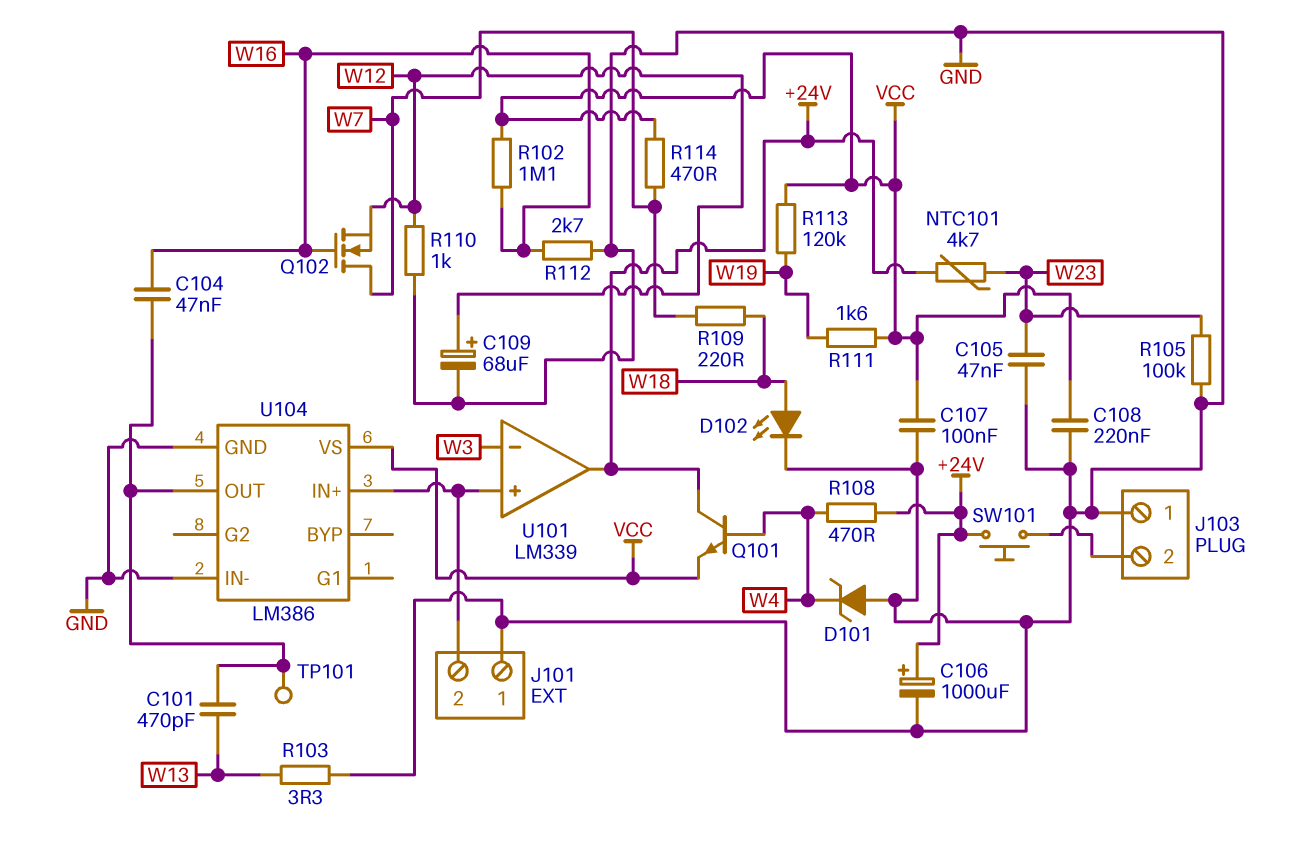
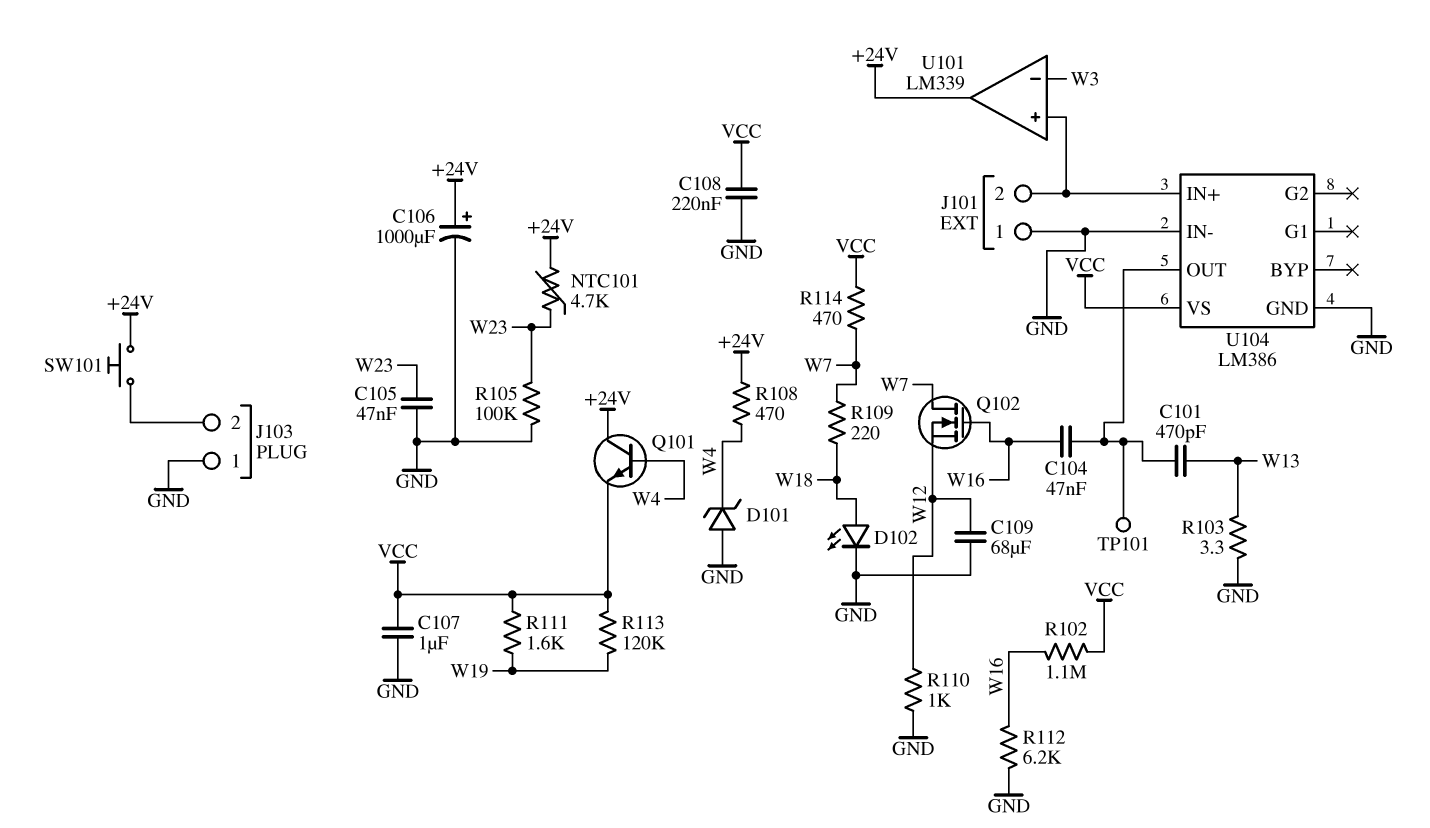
C107: 100nF (GND, VCC) -> 1uF (GND, VCC)
C109: 68uF (plus W12, minus GND) -> 68uF (GND, W12)
R112: 2.7k (GND, W16) -> 6.2k (GND, W16)

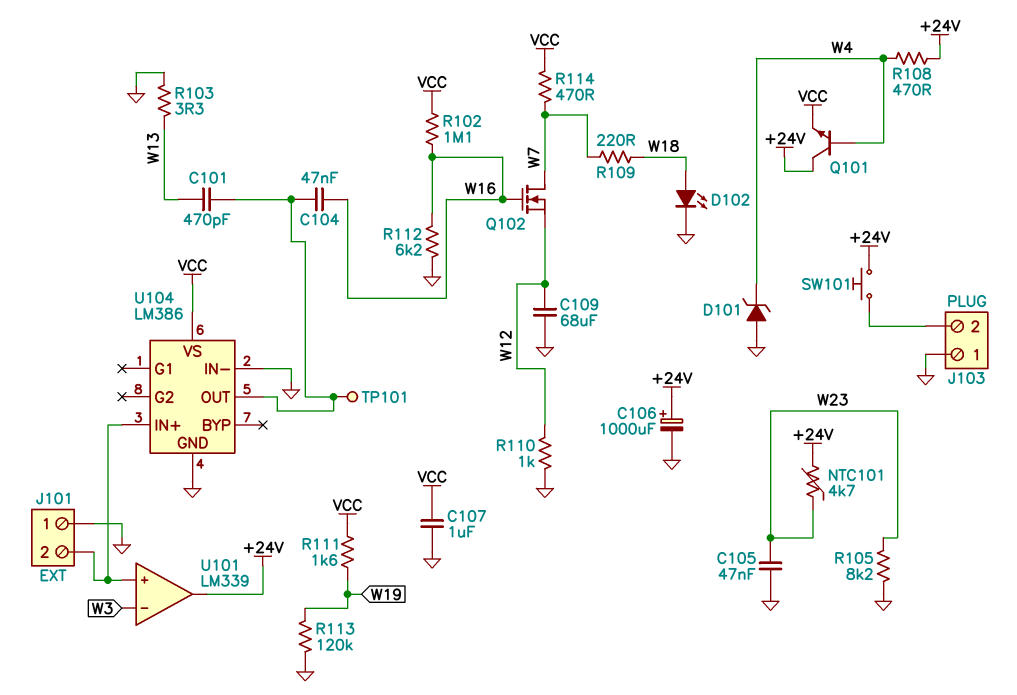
C108: 220nF (GND, VCC) -> none
R105: 100k (GND, W23) -> 8.2k (GND, W23)
R113: 120k (VCC, W19) -> 120k (GND, W19)

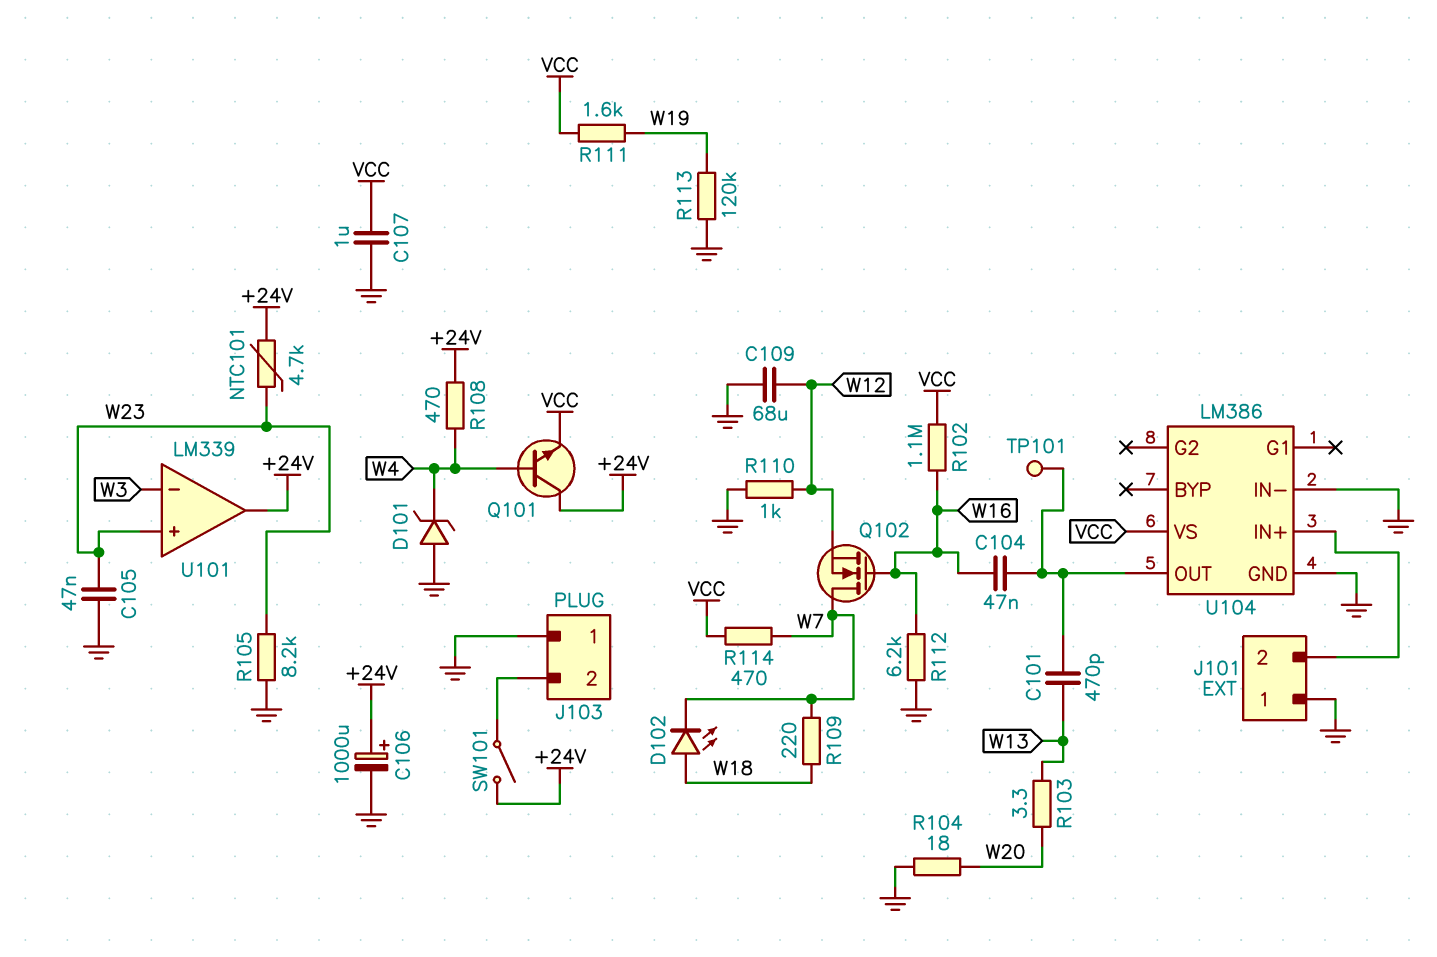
D102: LED (A W18, K GND) -> LED (A W18, K W7)
R103: 3.3 (GND, W13) -> 3.3 (W13, W20)
R104: none -> 18 (GND, W20)
SW101: button (+24V, J103/2) -> switch (+24V, J103/2)
U101 pin in+: J101/2 -> W23

